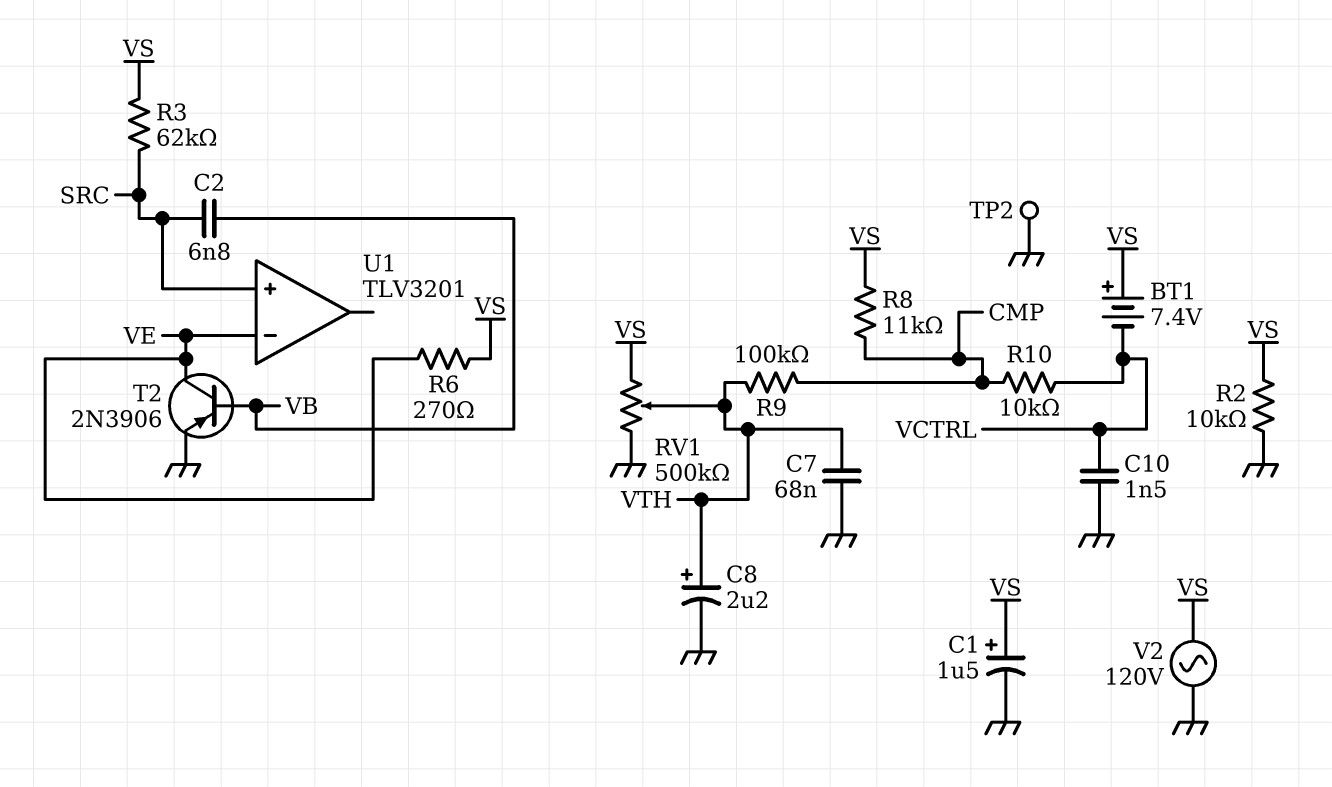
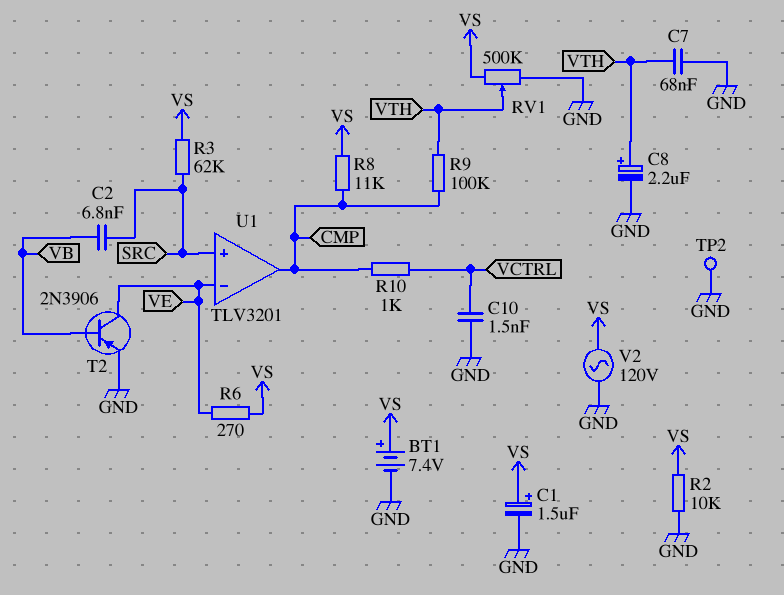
BT1: 7.4V (plus VS, minus VCTRL) -> 7.4V (plus VS, minus GND)
R10: 10k (CMP, VCTRL) -> 1k (CMP, VCTRL)
U1 pin out: none -> CMP

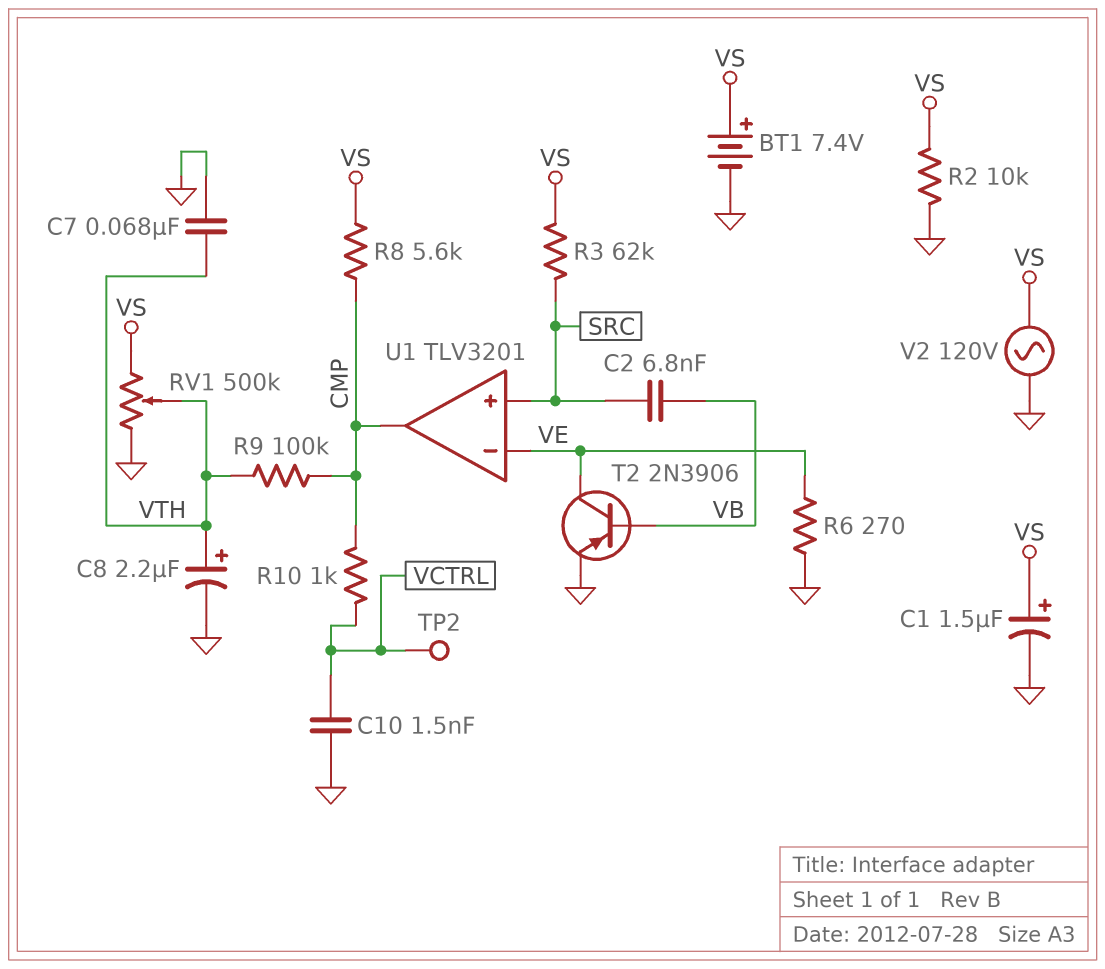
R6: 270 (VE, VS) -> 270 (GND, VE)
R8: 11k (CMP, VS) -> 5.6k (CMP, VS)
TP2: test point (GND) -> test point (VCTRL)

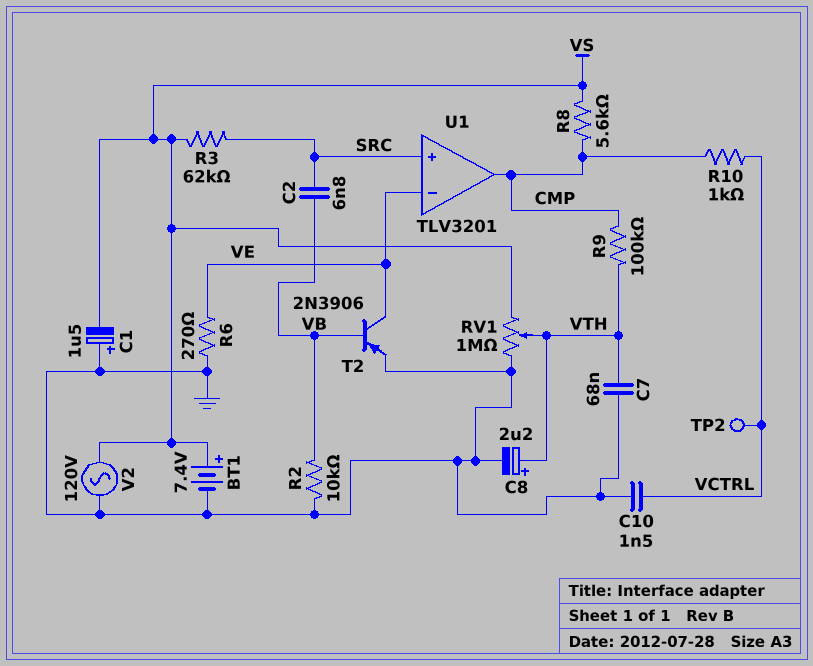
C1: 1.5uF (plus VS, minus GND) -> 1.5uF (plus GND, minus VS)
R2: 10k (GND, VS) -> 10k (GND, VB)
RV1: 500k (GND, VS, wiper VTH) -> 1M (GND, VS, wiper VTH)

